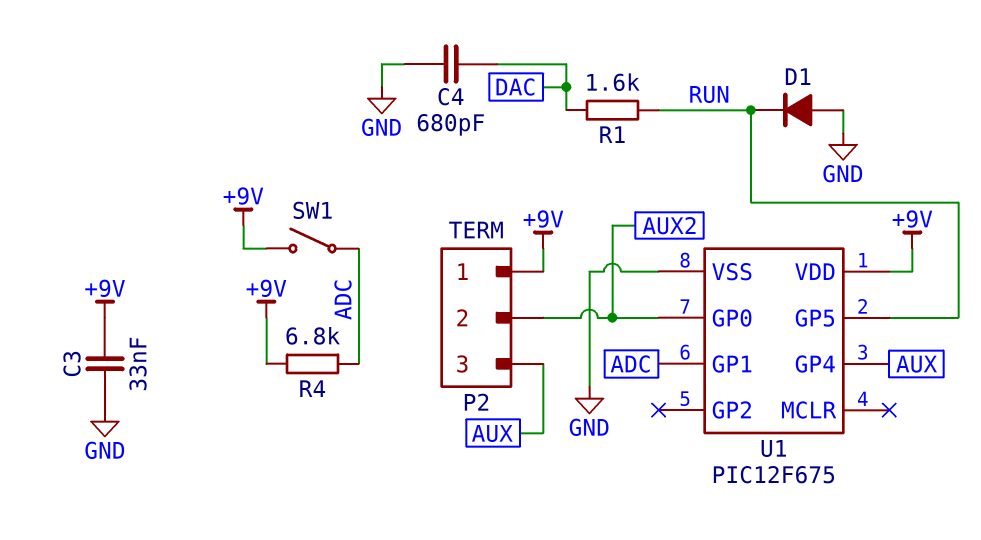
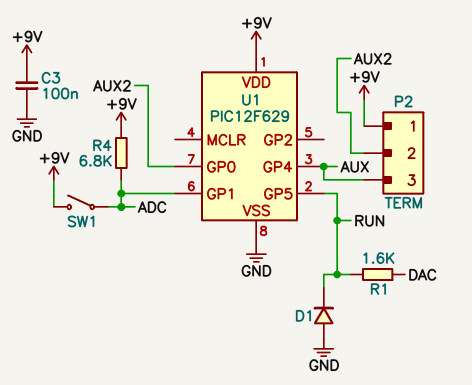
C3: 33nF (+9V, GND) -> 100nF (+9V, GND)
C4: 680pF (DAC, GND) -> none
U1: PIC12F675 -> PIC12F629

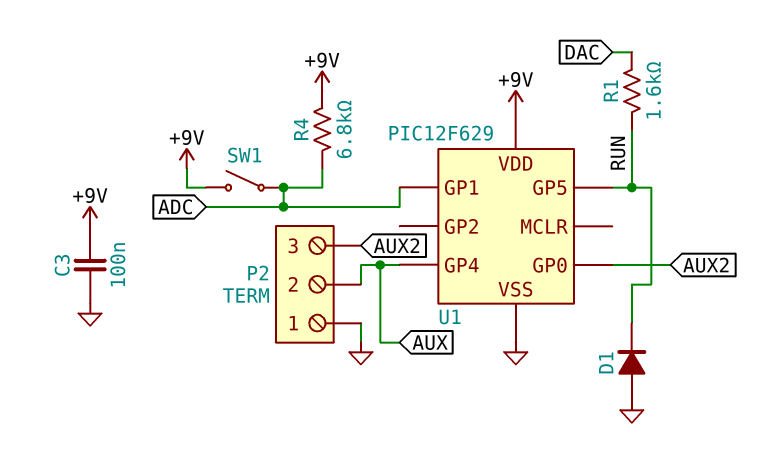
P2 pin 1: +9V -> GND
P2 pin 2: AUX2 -> AUX
P2 pin 3: AUX -> AUX2

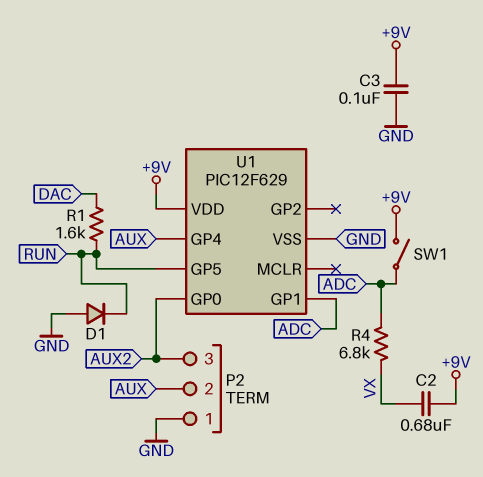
C2: none -> 680nF (+9V, VX)
R4: 6.8k (+9V, ADC) -> 6.8k (ADC, VX)

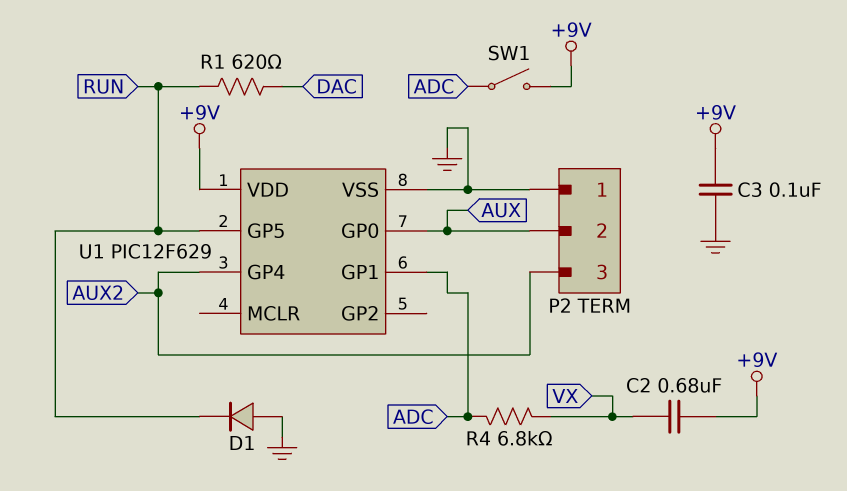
R1: 1.6k (DAC, RUN) -> 620 (DAC, RUN)
U1 pin GP0: AUX2 -> AUX
U1 pin GP4: AUX -> AUX2

